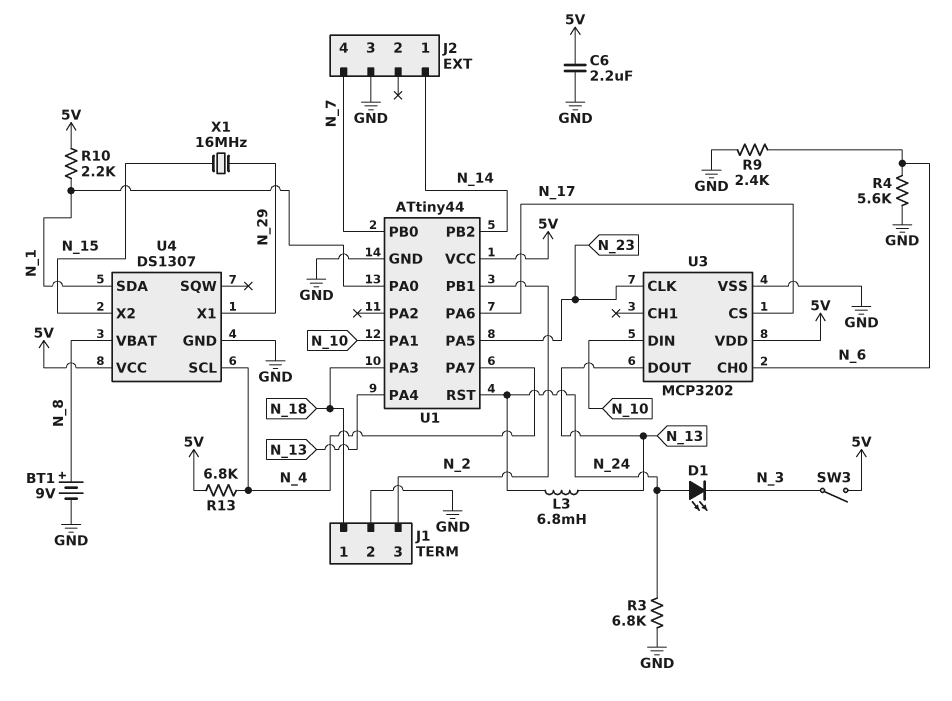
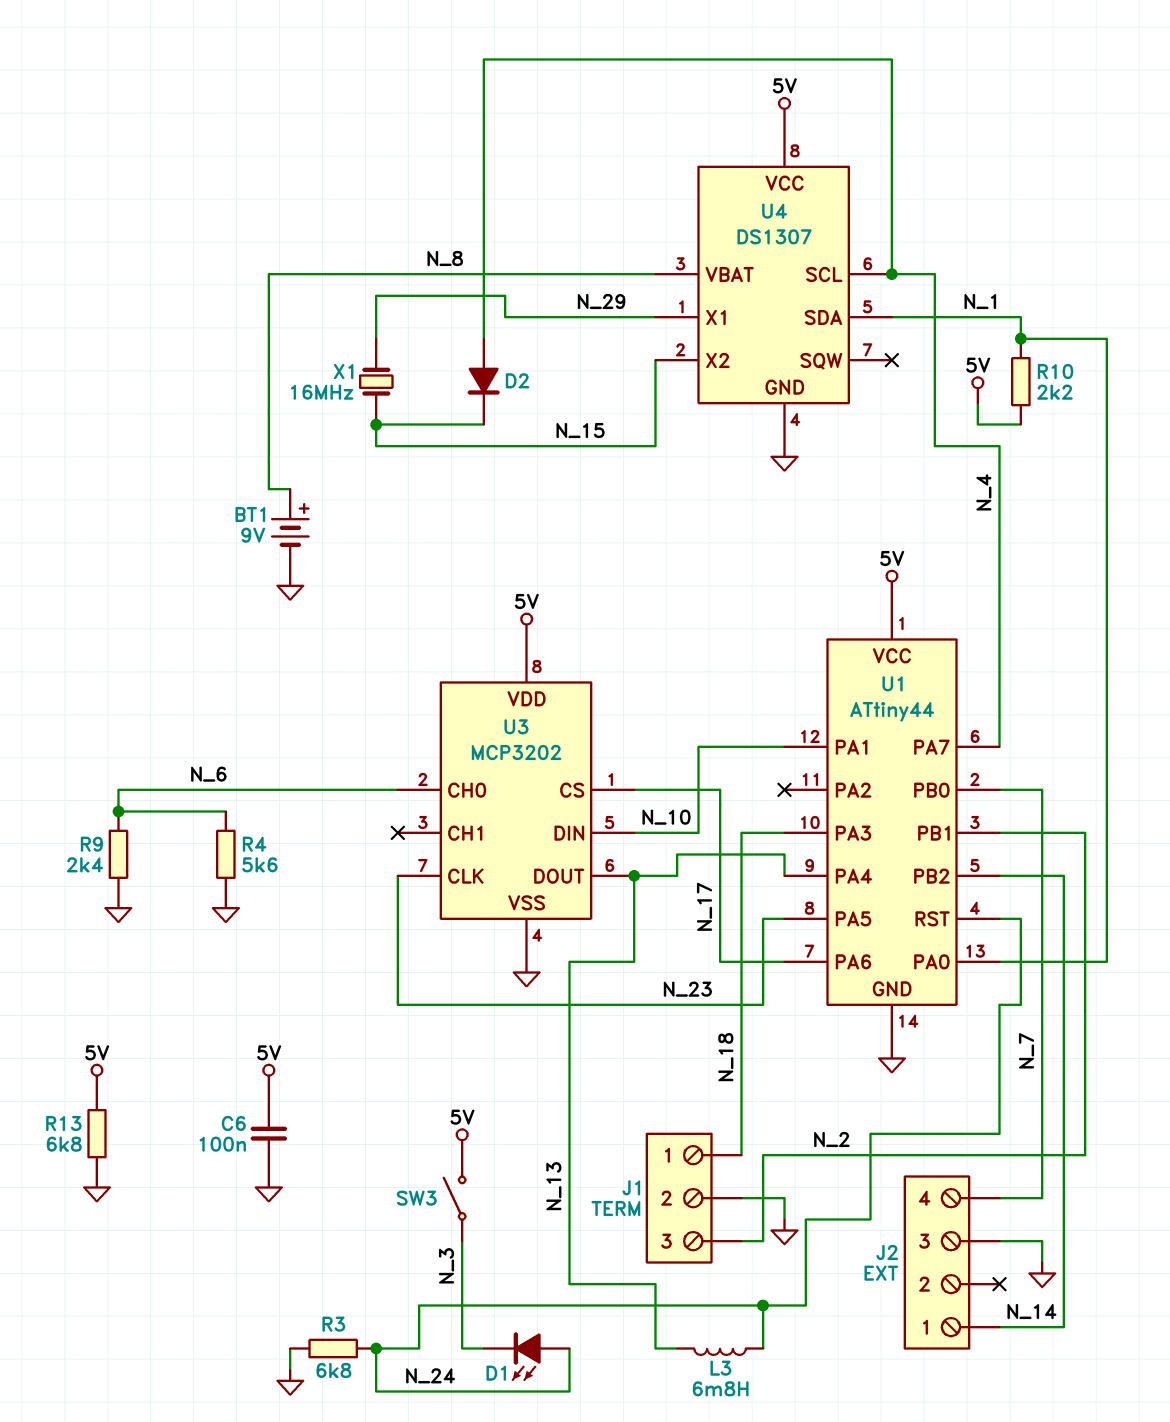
C6: 2.2uF (5V, GND) -> 100nF (5V, GND)
D2: none -> diode (A N_4, K N_15)
R13: 6.8k (5V, N_4) -> 6.8k (5V, GND)

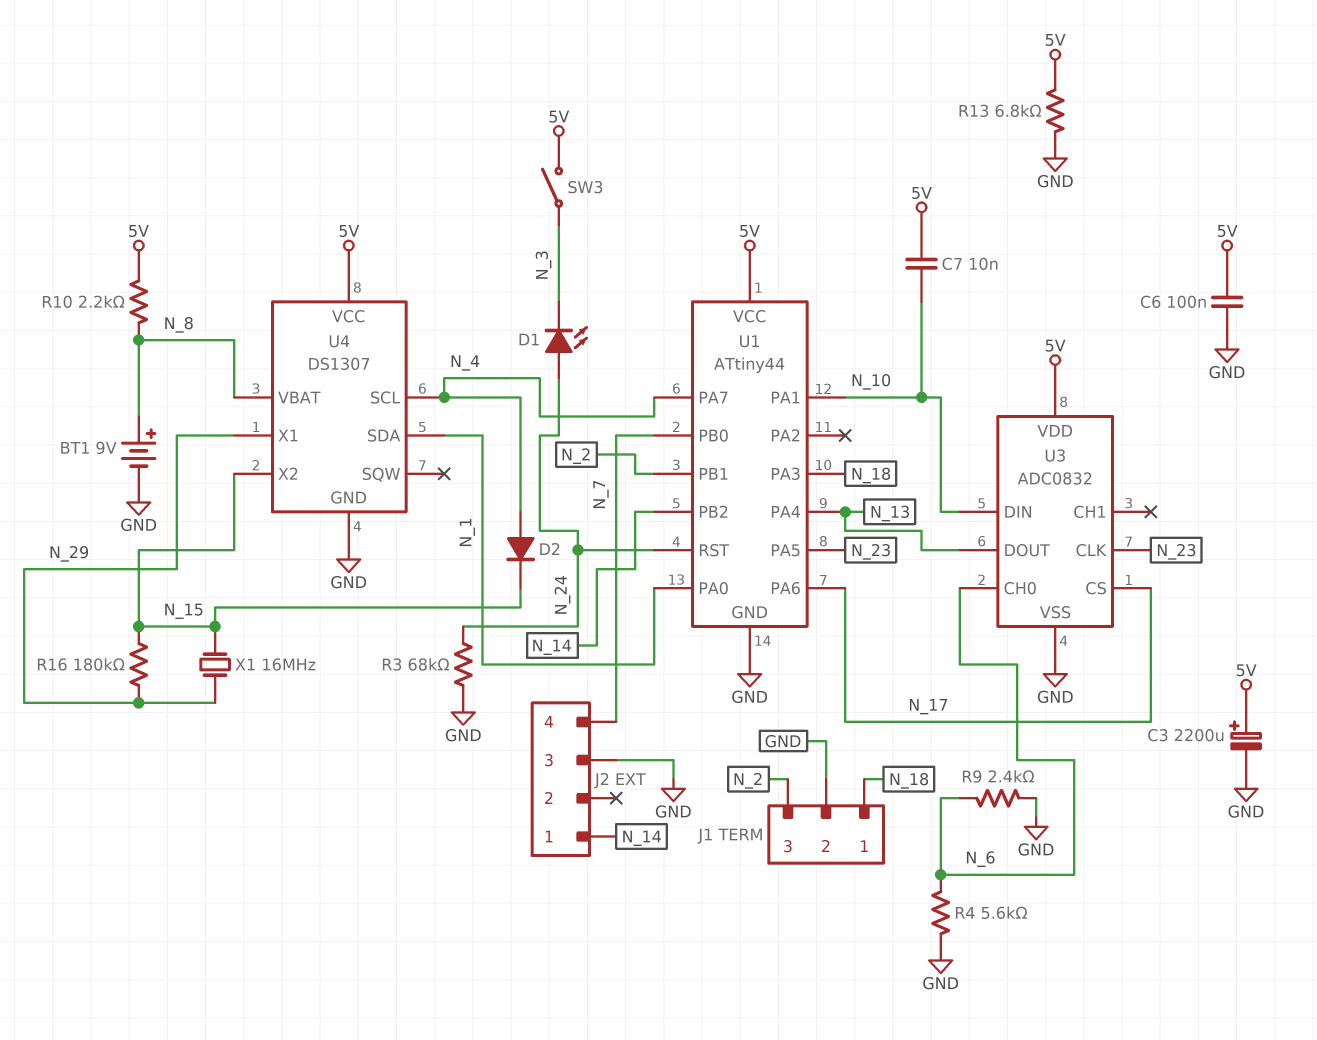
C3: none -> 2200uF (plus 5V, minus GND)
C7: none -> 10nF (5V, N_10)
L3: 6.8mH (N_13, N_24) -> none
R3: 6.8k (GND, N_24) -> 68k (GND, N_24)
R10: 2.2k (5V, N_1) -> 2.2k (5V, N_8)
R16: none -> 180k (N_15, N_29)
U3: MCP3202 -> ADC0832

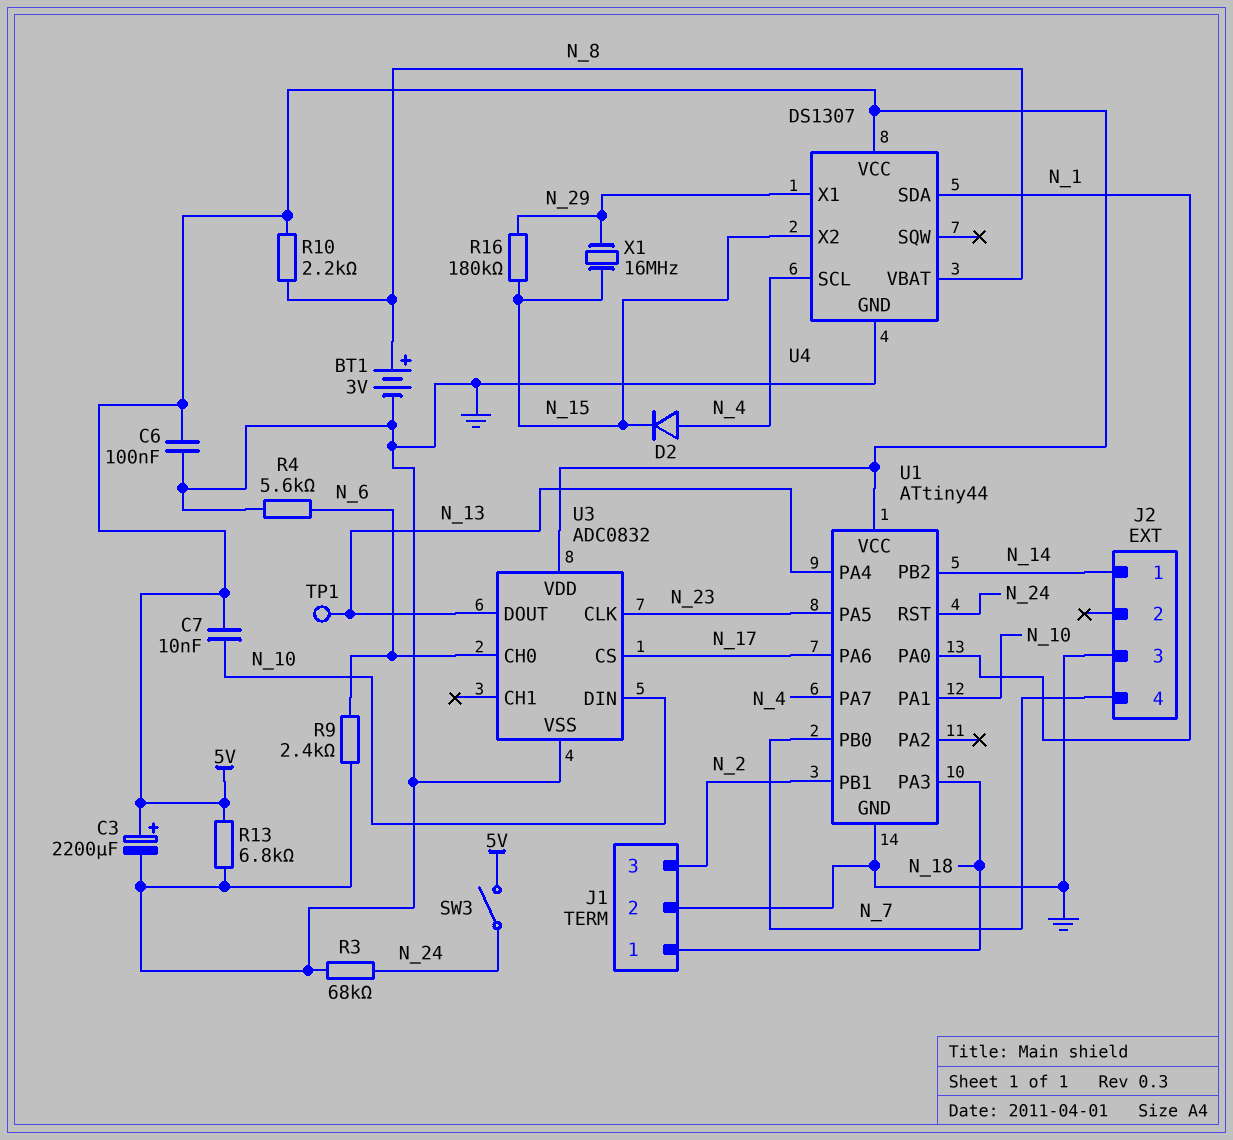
BT1: 9V (plus N_8, minus GND) -> 3V (plus N_8, minus GND)
D1: LED (A N_24, K N_3) -> none
SW3: switch (5V, N_3) -> switch (5V, N_24)
TP1: none -> test point (N_13)

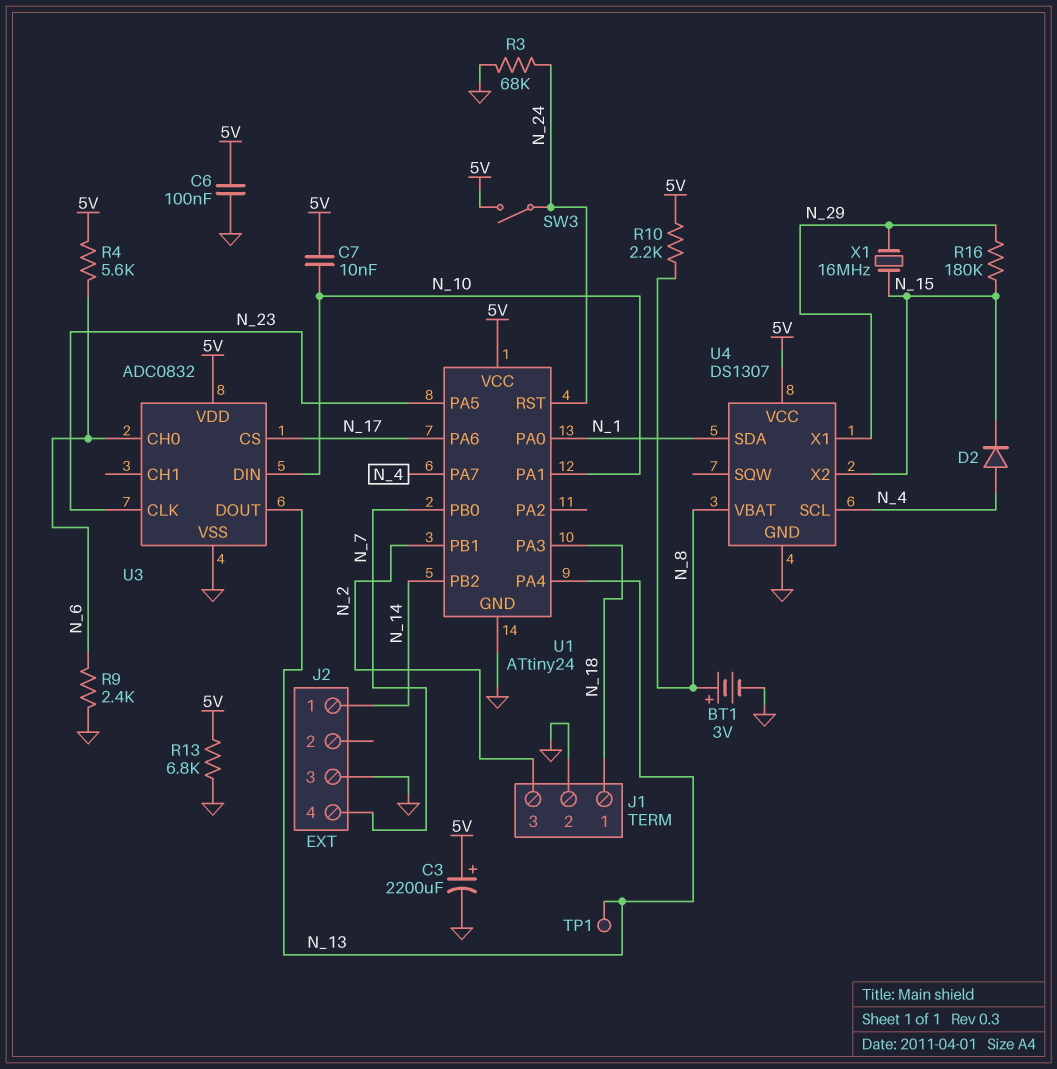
R4: 5.6k (GND, N_6) -> 5.6k (5V, N_6)
U1: ATtiny44 -> ATtiny24

